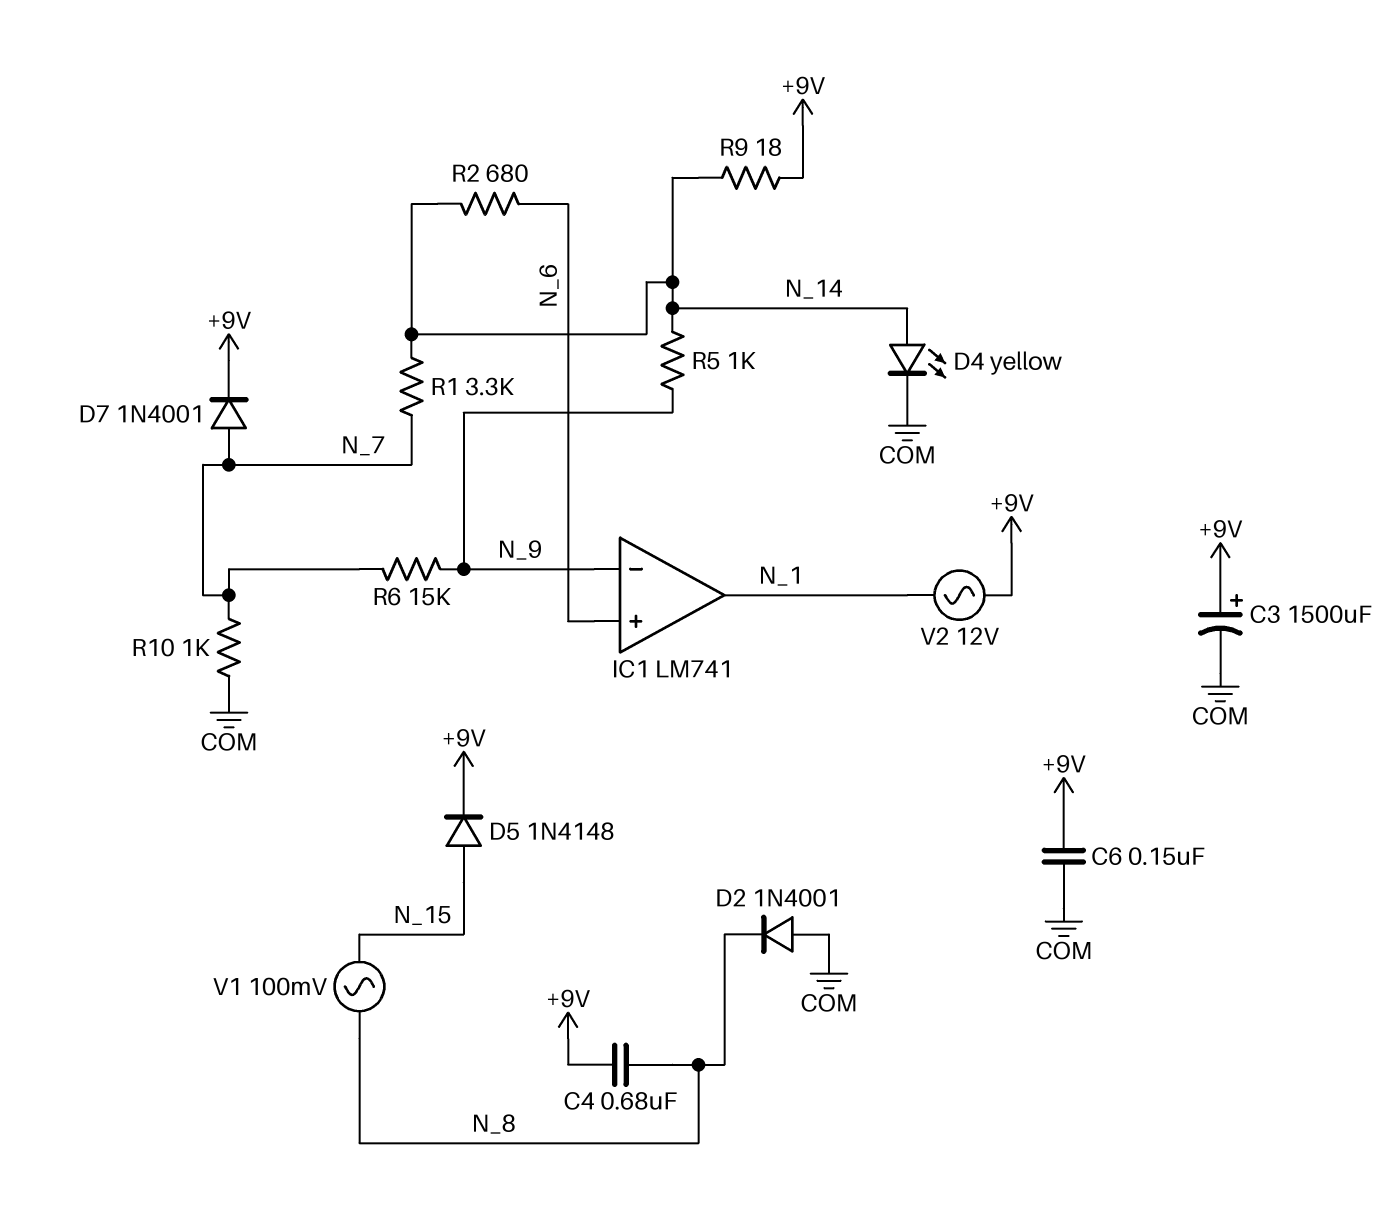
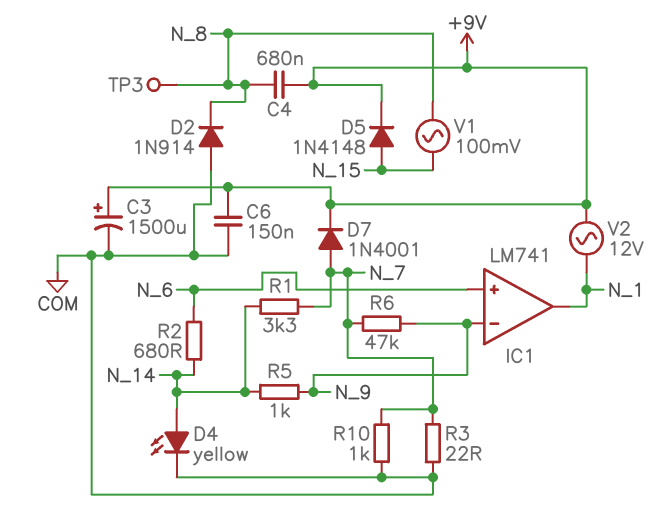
D2: diode 1N4001 (A COM, K N_8) -> diode 1N914 (A COM, K N_8)
R3: none -> 22 (COM, N_7)
R6: 15k (N_7, N_9) -> 47k (N_7, N_9)
R9: 18 (+9V, N_14) -> none
TP3: none -> test point (N_8)

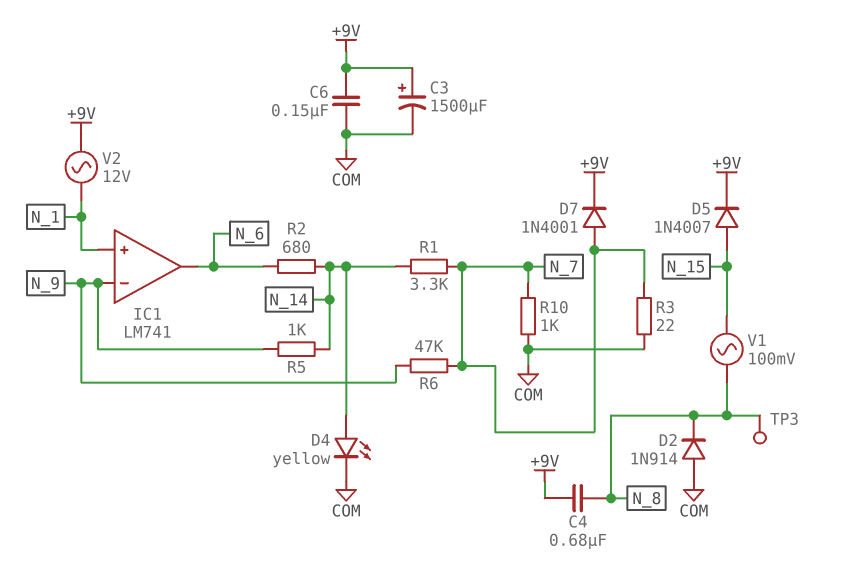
D5: diode 1N4148 (A N_15, K +9V) -> diode 1N4007 (A N_15, K +9V)
IC1 pin in+: N_6 -> N_1
IC1 pin out: N_1 -> N_6

